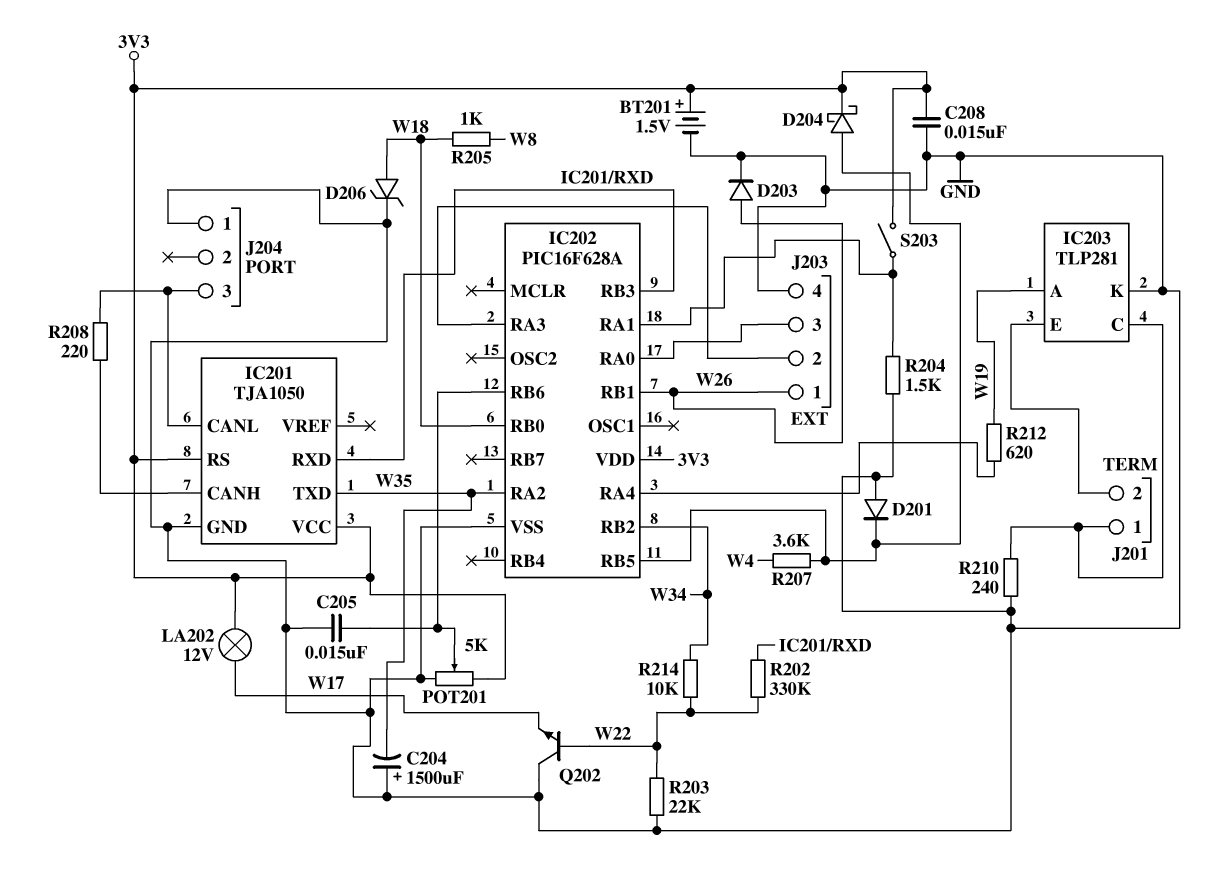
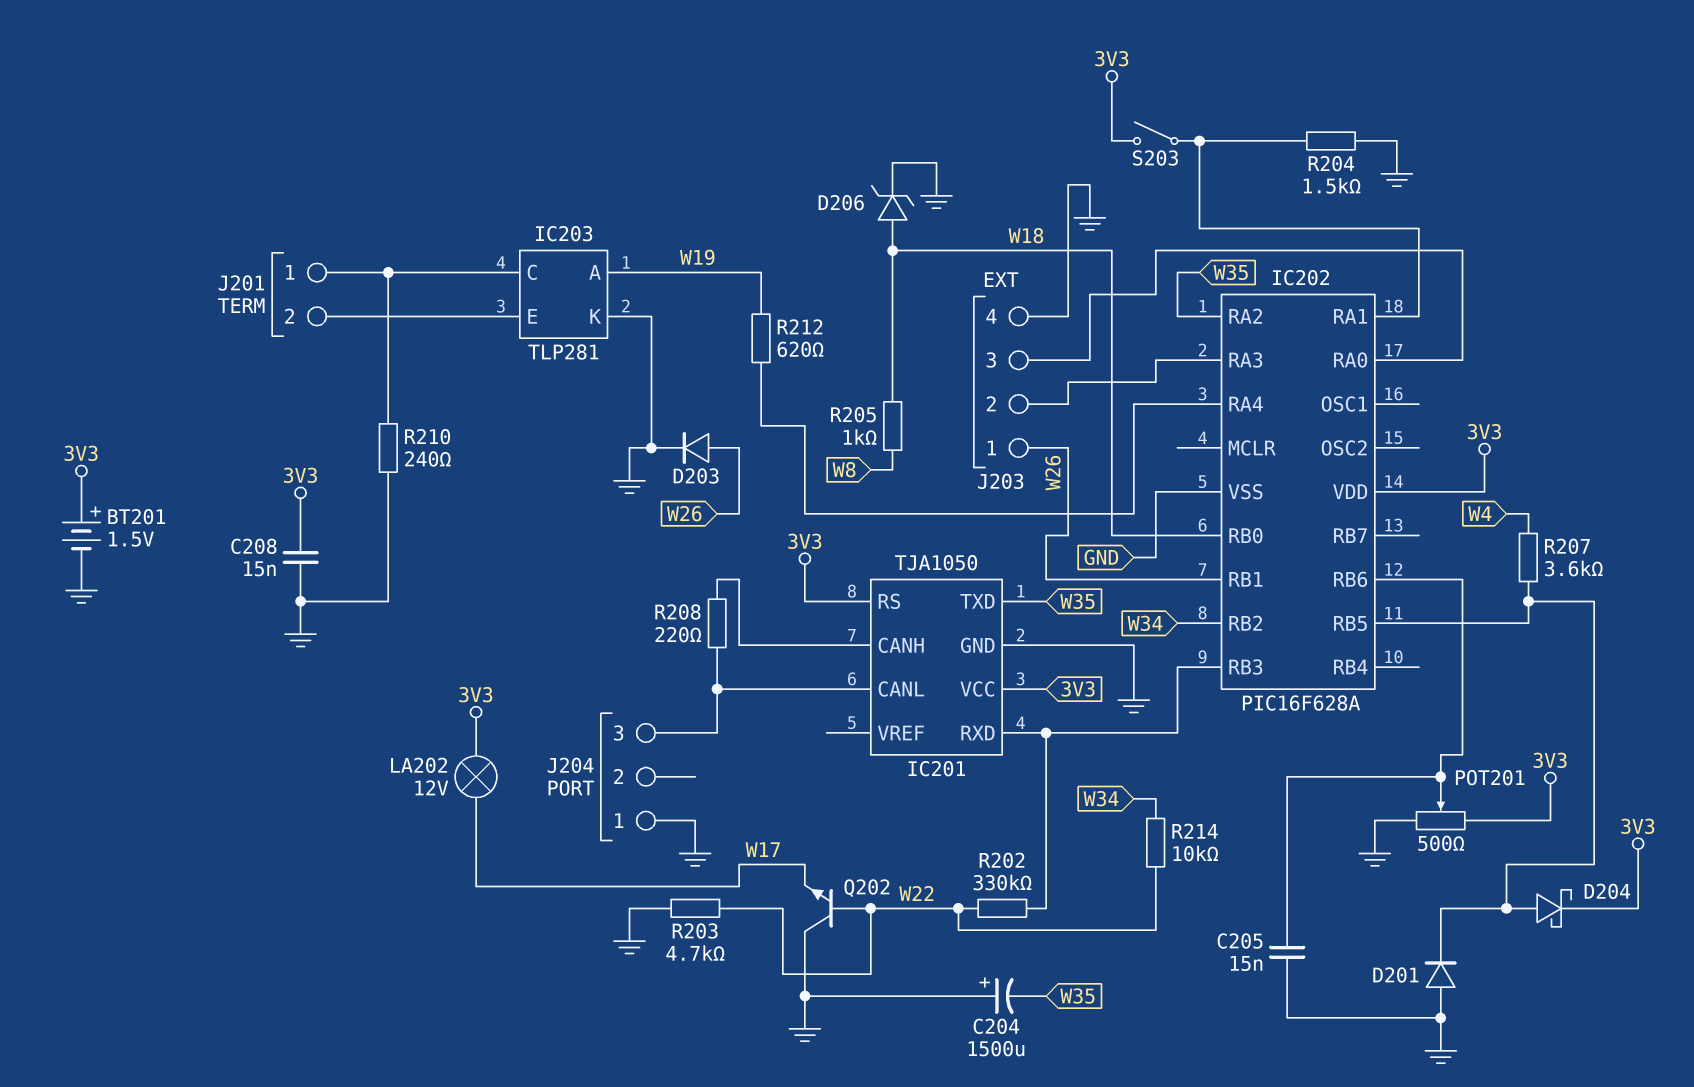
POT201: 5k (3V3, GND, wiper IC202/RB6) -> 500 (3V3, GND, wiper IC202/RB6)
R203: 22k (GND, W22) -> 4.7k (GND, W22)

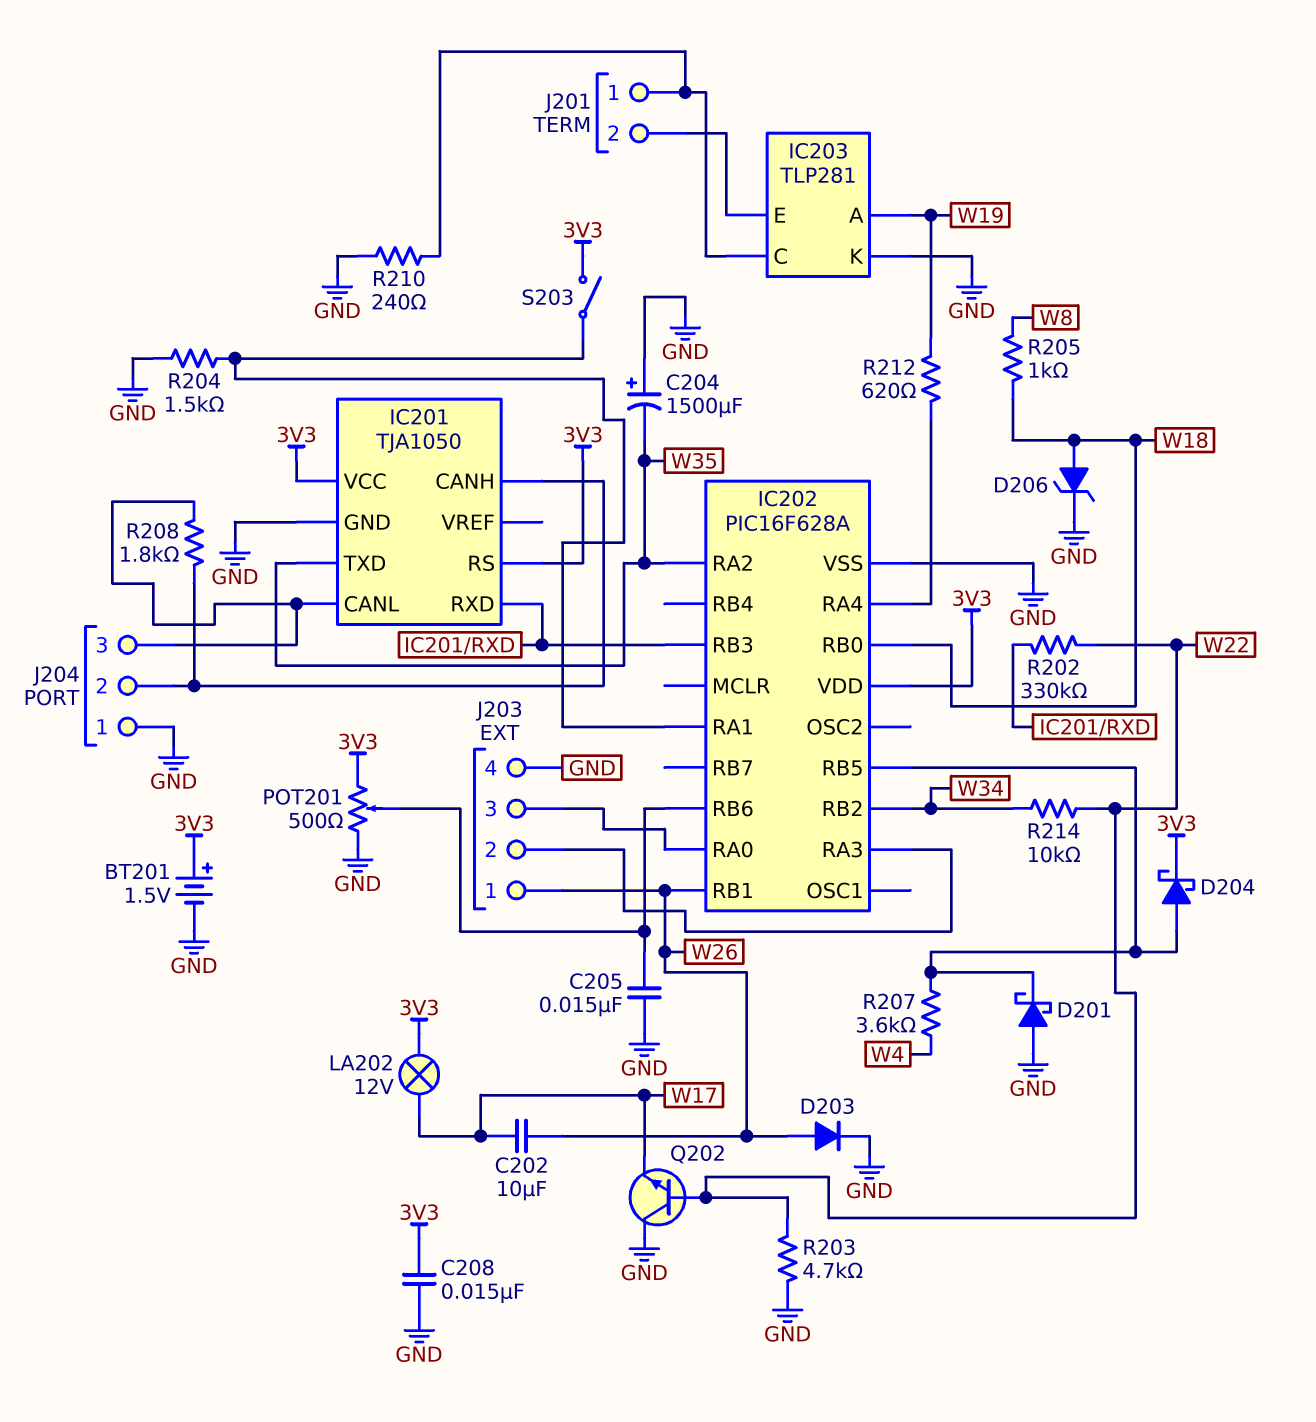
C202: none -> 10uF (W17, W26)
D201: diode (A GND, K IC202/RB5) -> schottky (A GND, K IC202/RB5)
J204 pin 2: none -> IC201/CANH
R208: 220 (IC201/CANH, IC201/CANL) -> 1.8k (IC201/CANH, IC201/CANL)

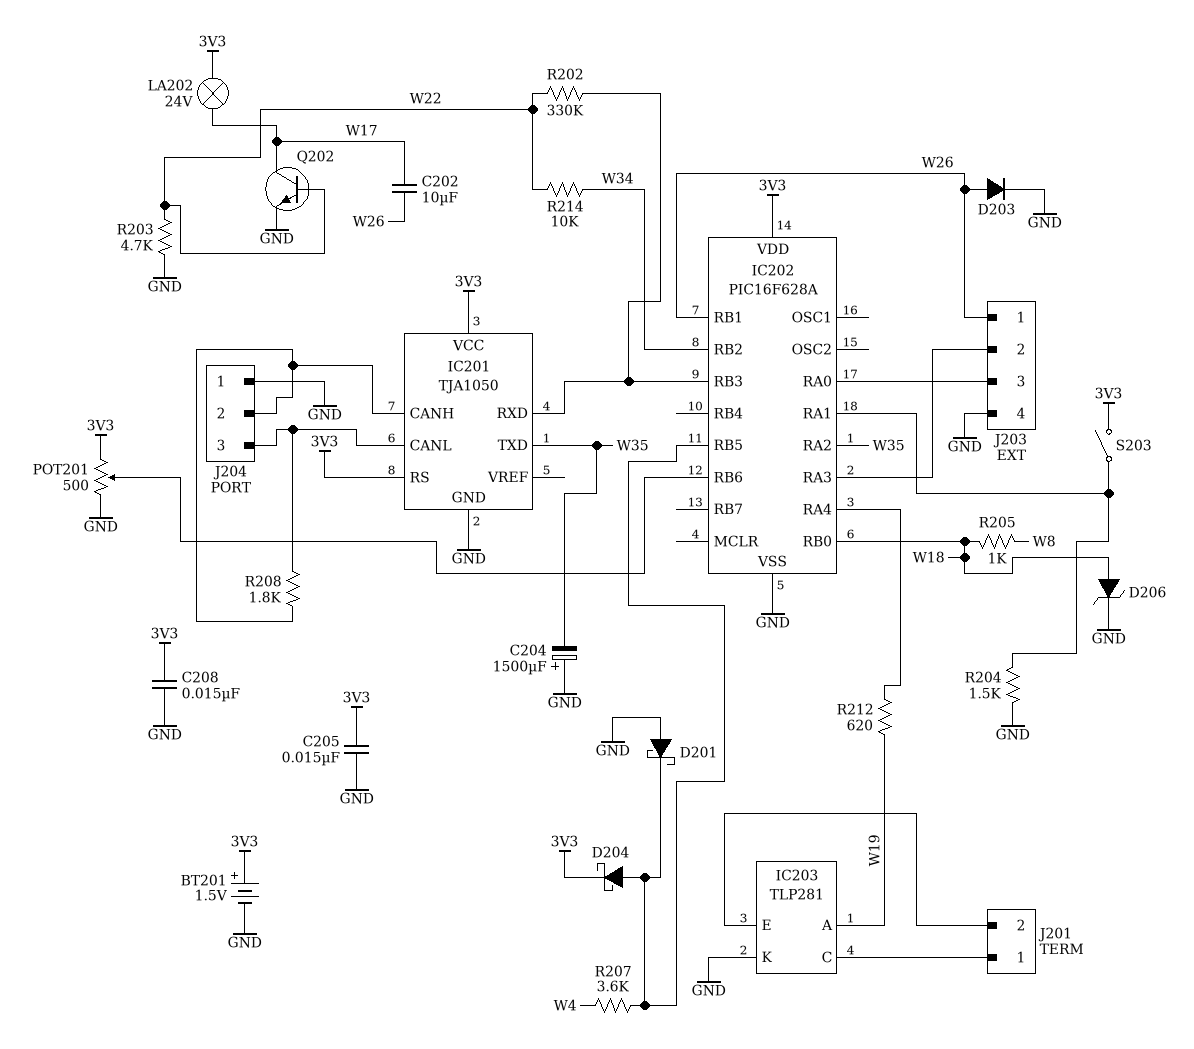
C205: 15nF (GND, IC202/RB6) -> 15nF (3V3, GND)
LA202: lamp 12V (3V3, W17) -> lamp 24V (3V3, W17)
Q202: NPN (B W22, C GND, E W17) -> NPN (B W22, C W17, E GND)
R210: 240 (GND, IC203/C) -> none

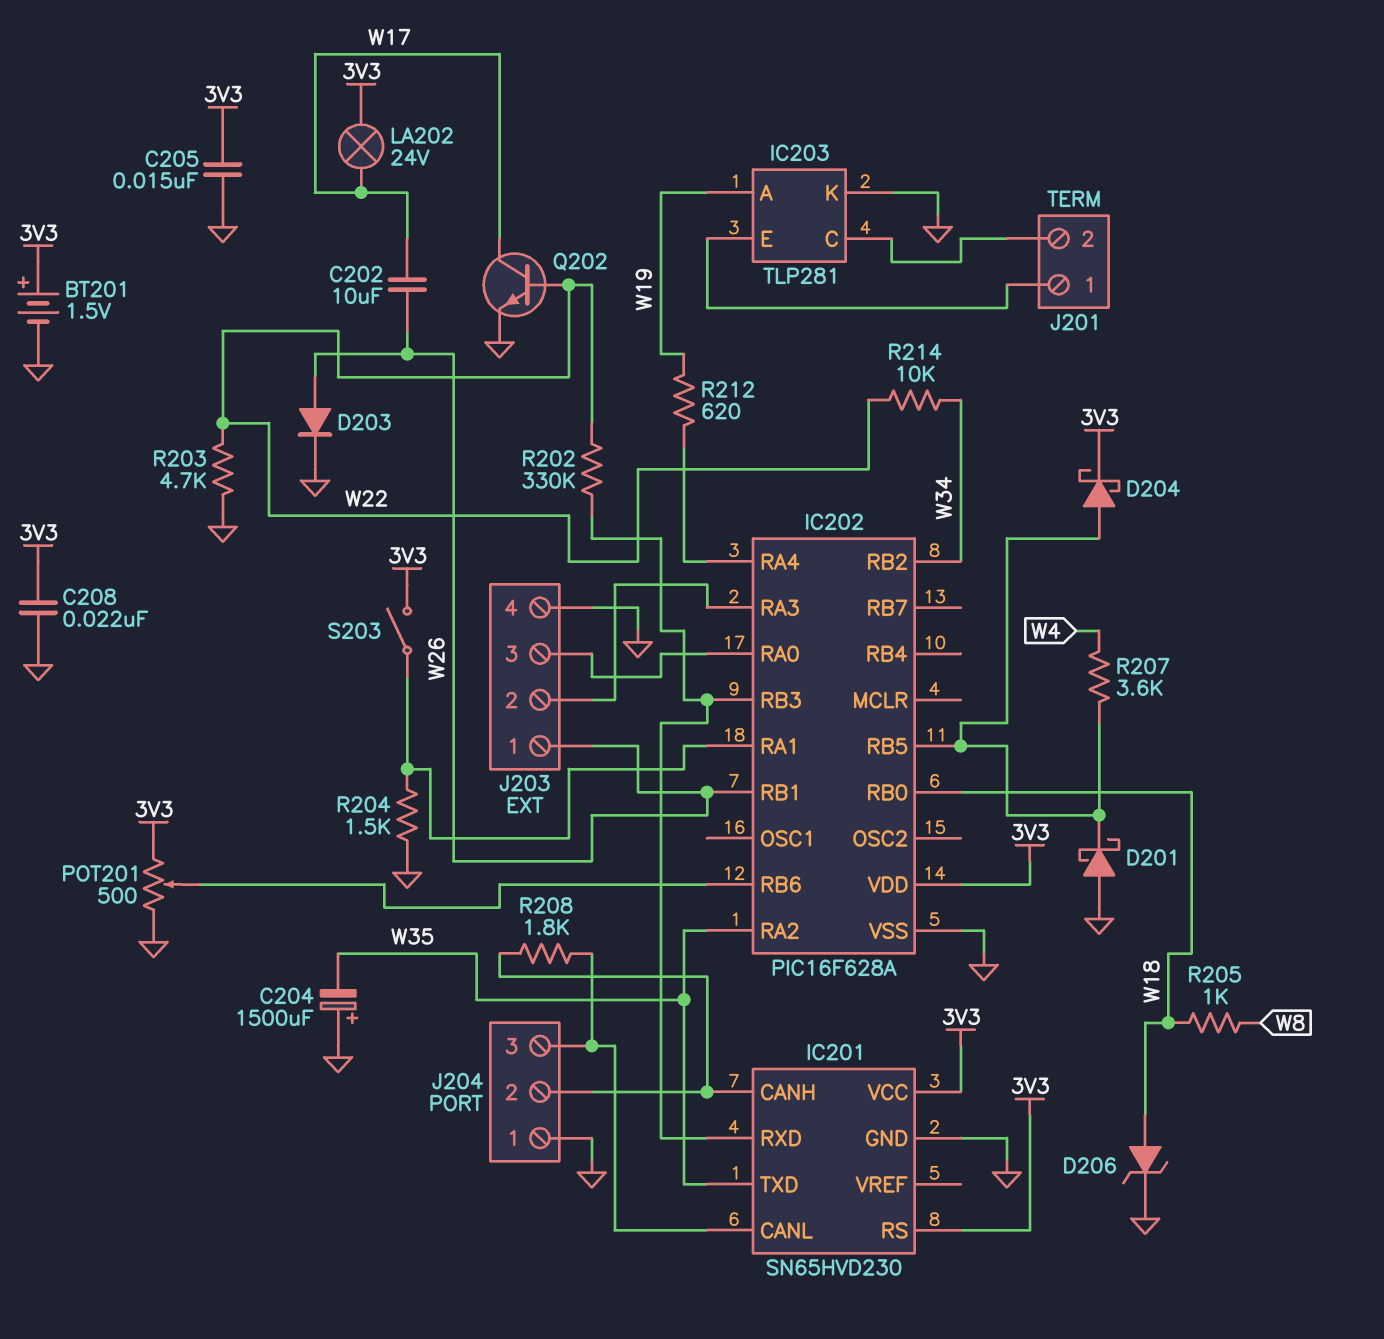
C208: 15nF (3V3, GND) -> 22nF (3V3, GND)
IC201: TJA1050 -> SN65HVD230
J201 pin 1: IC203/C -> IC203/E
J201 pin 2: IC203/E -> IC203/C

